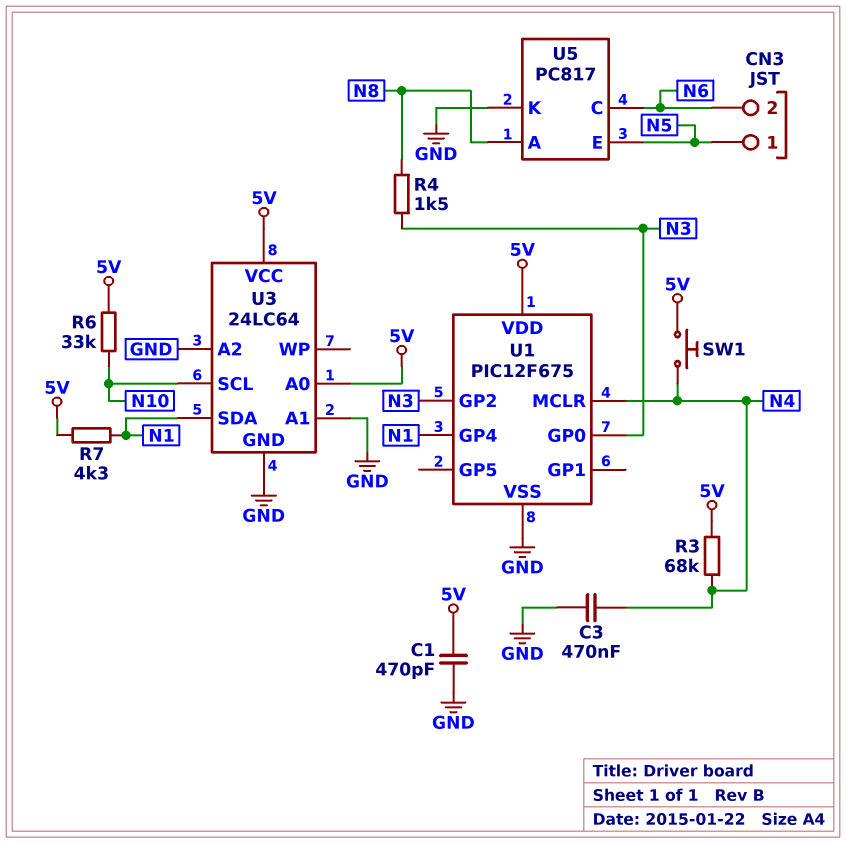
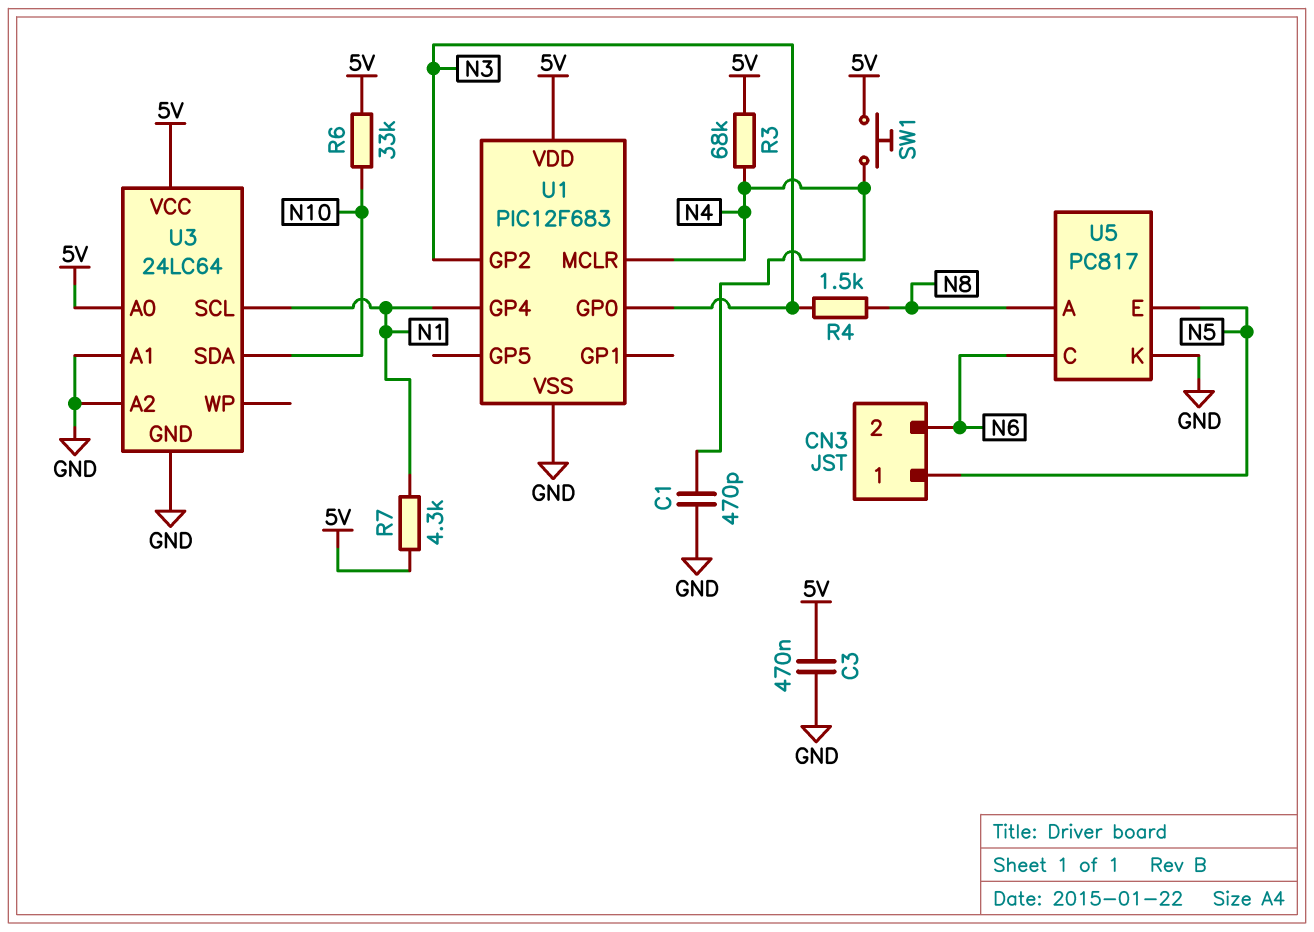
C1: 470pF (5V, GND) -> 470pF (GND, N4)
C3: 470nF (GND, N4) -> 470nF (5V, GND)
U1: PIC12F675 -> PIC12F683
U3 pin SCL: N10 -> N1
U3 pin SDA: N1 -> N10

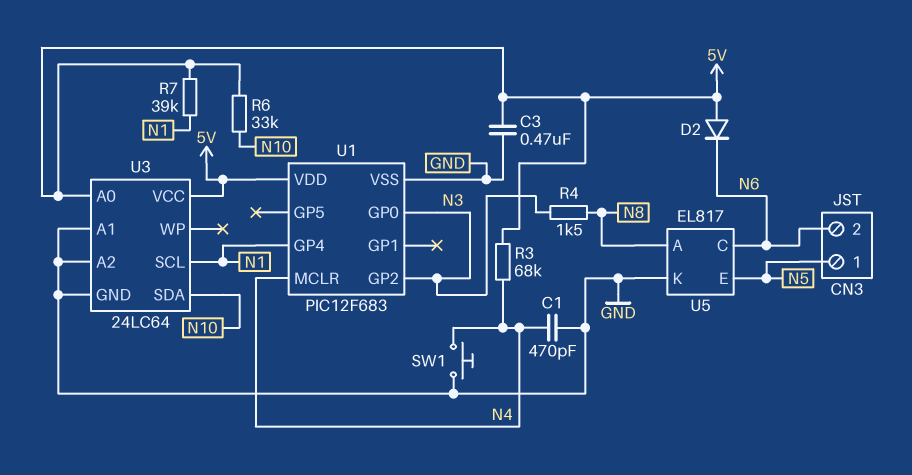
D2: none -> diode (A 5V, K N6)
R7: 4.3k (5V, N1) -> 39k (5V, N1)
SW1: button (5V, N4) -> button (GND, N4)
U5: PC817 -> EL817

